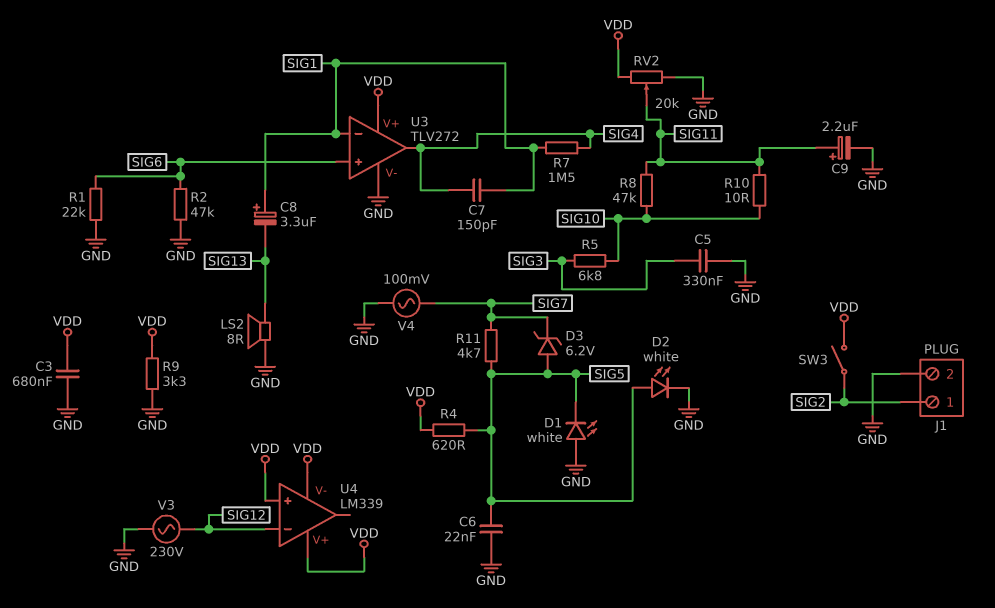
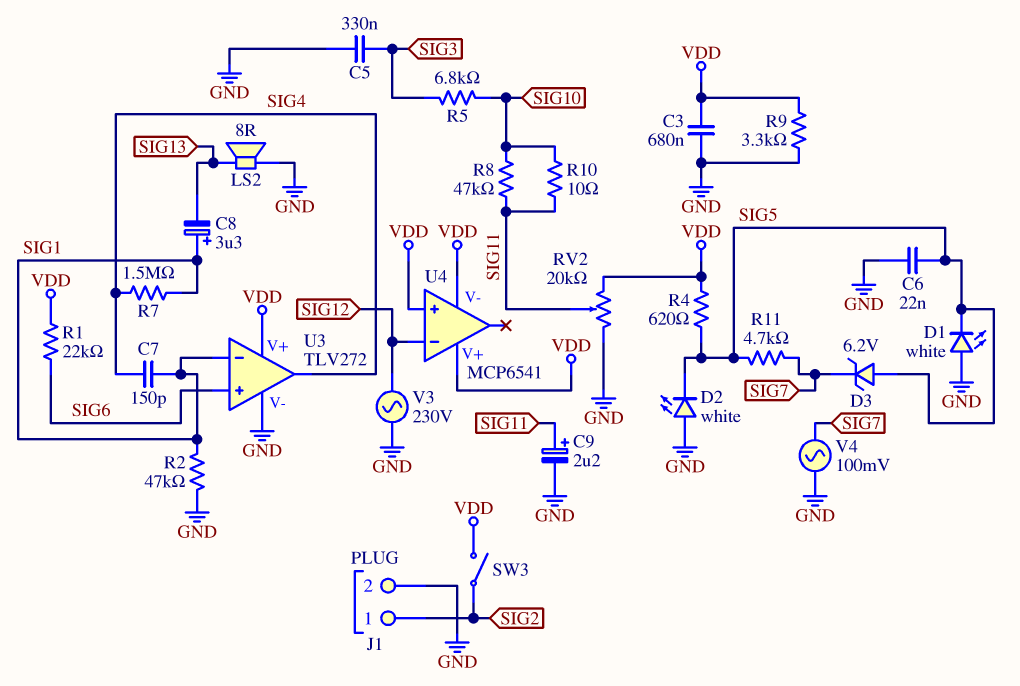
D2: LED white (A SIG5, K GND) -> LED white (A GND, K SIG5)
R1: 22k (GND, SIG6) -> 22k (SIG6, VDD)
R2: 47k (GND, SIG6) -> 47k (GND, SIG1)
U4: LM339 -> MCP6541

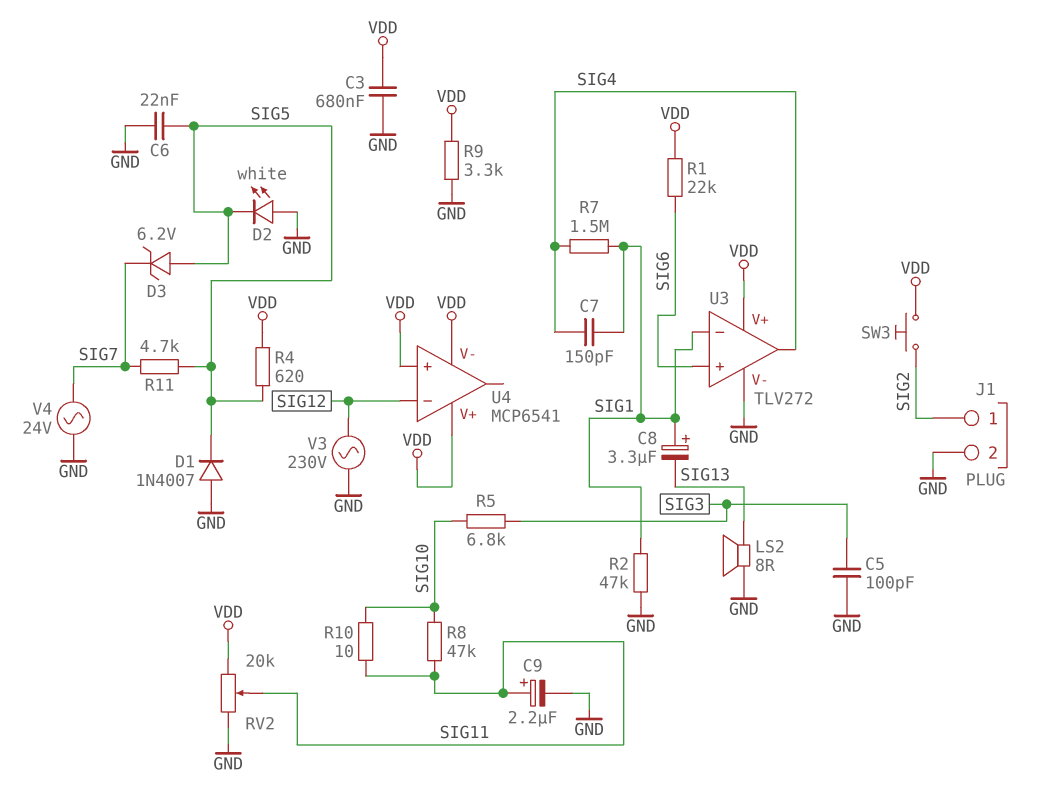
C5: 330nF (GND, SIG3) -> 100pF (GND, SIG3)
D1: LED white (A GND, K SIG5) -> diode 1N4007 (A GND, K SIG5)
SW3: switch (SIG2, VDD) -> button (SIG2, VDD)
V4: AC 100mV (GND, SIG7) -> AC 24V (GND, SIG7)

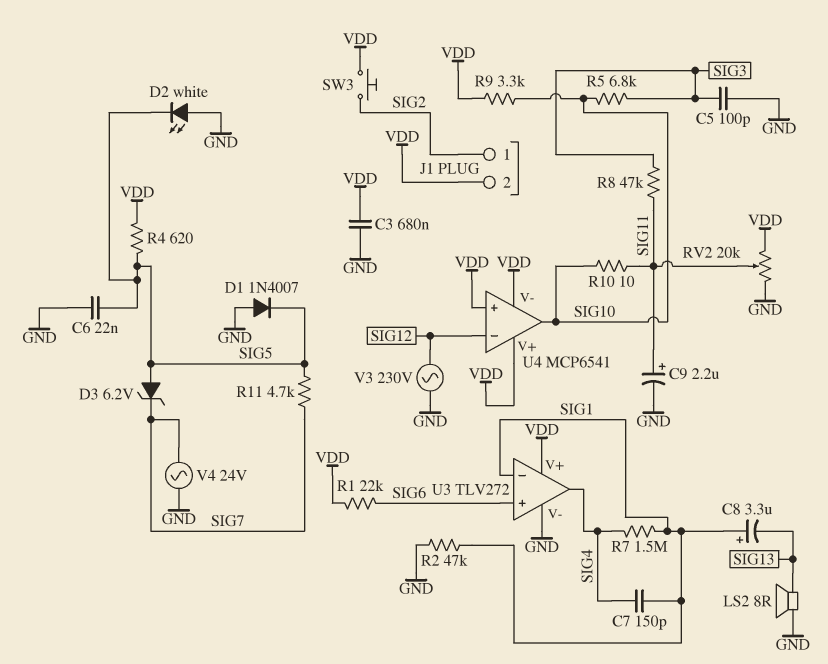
J1 pin 2: GND -> VDD
R8: 47k (SIG10, SIG11) -> 47k (SIG3, SIG11)
R9: 3.3k (GND, VDD) -> 3.3k (SIG10, VDD)
U4 pin out: none -> SIG10

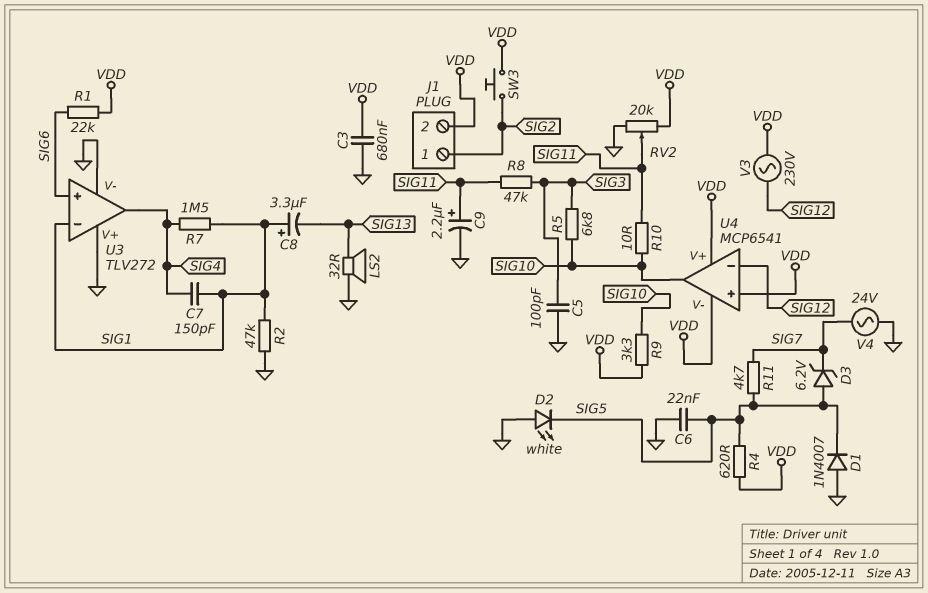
LS2: speaker 8R (GND, SIG13) -> speaker 32R (GND, SIG13)
U3 pin V+: VDD -> GND
V3: AC 230V (GND, SIG12) -> AC 230V (SIG12, VDD)

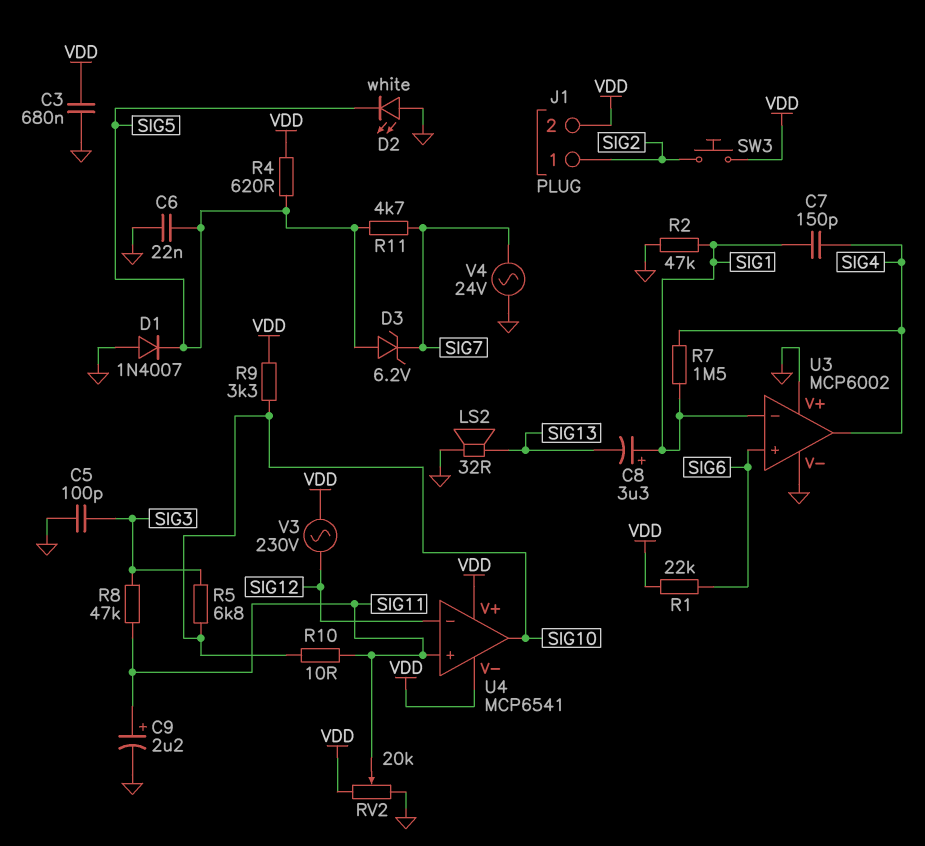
U3: TLV272 -> MCP6002
U4 pin in+: VDD -> SIG11

